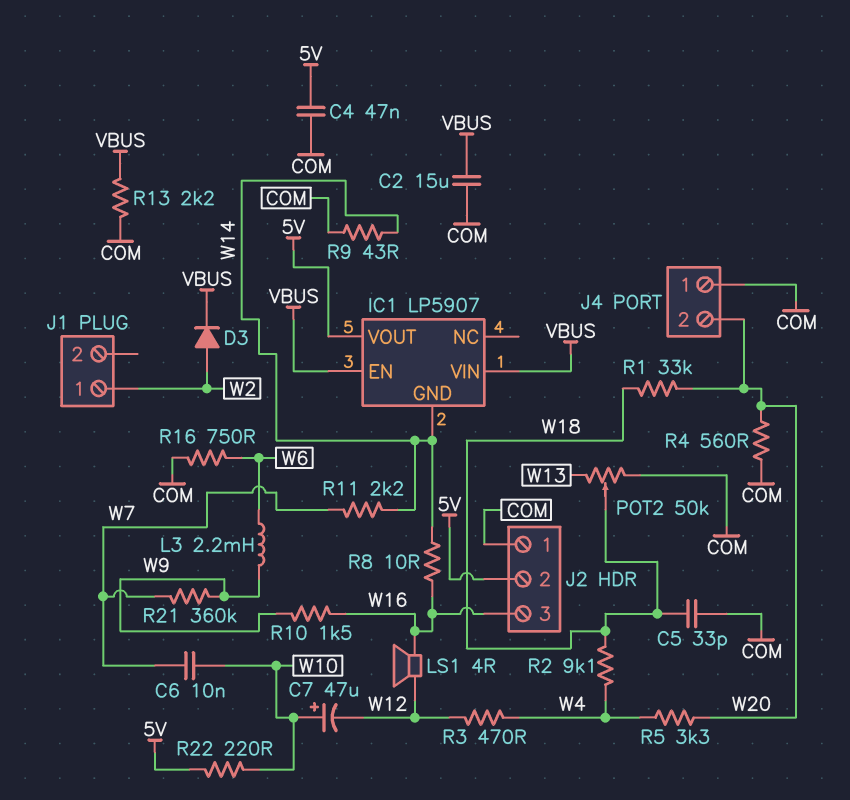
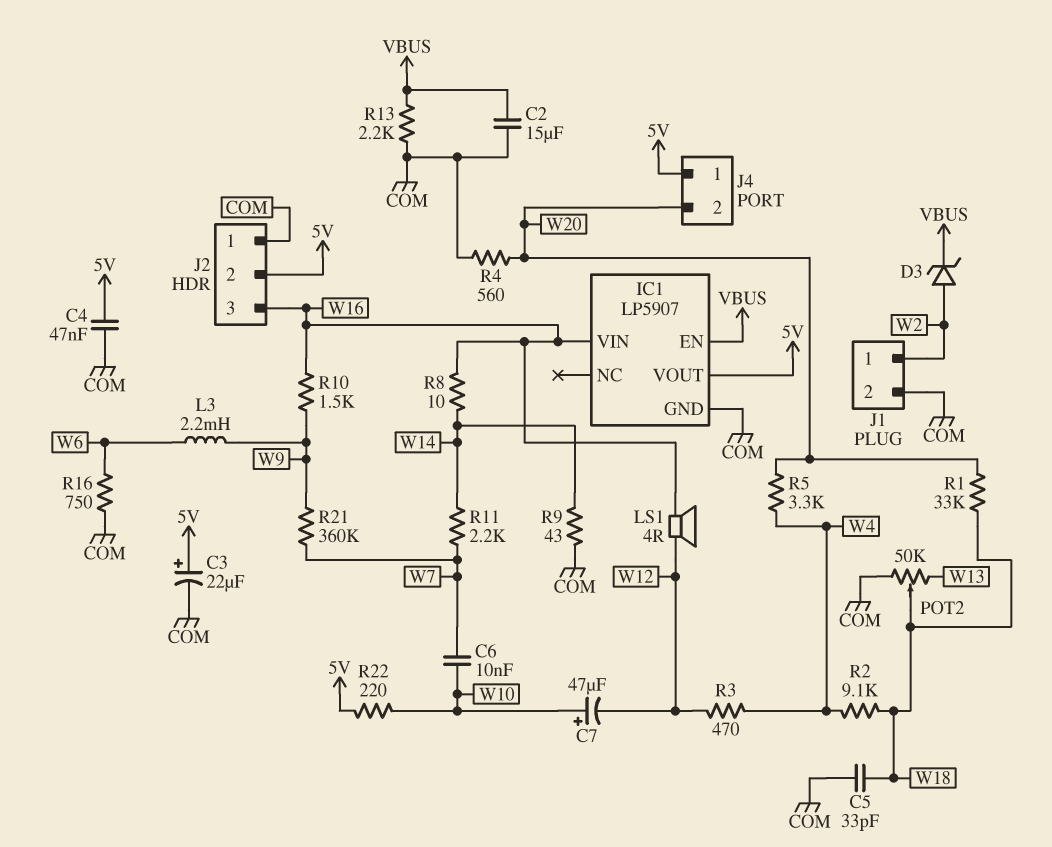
C3: none -> 22uF (plus 5V, minus COM)
D3: diode (A W2, K VBUS) -> zener (A W2, K VBUS)
IC1 pin GND: W14 -> COM
IC1 pin VIN: VBUS -> W16
J1 pin 2: none -> COM
J4 pin 1: COM -> 5V

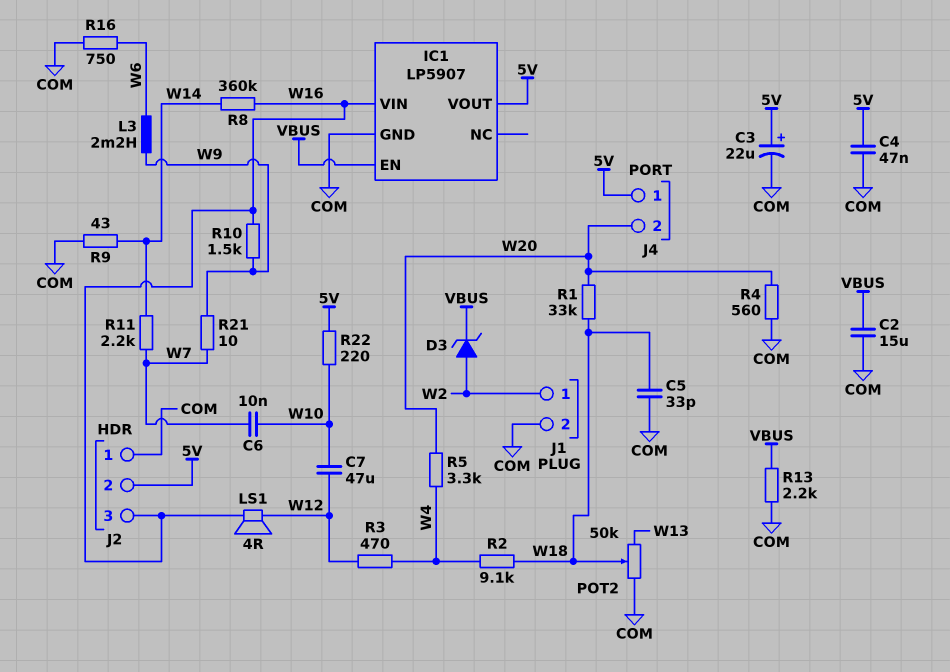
C7: 47uF (plus W10, minus W12) -> 47uF (W10, W12)
R8: 10 (W14, W16) -> 360k (W14, W16)
R21: 360k (W7, W9) -> 10 (W7, W9)

